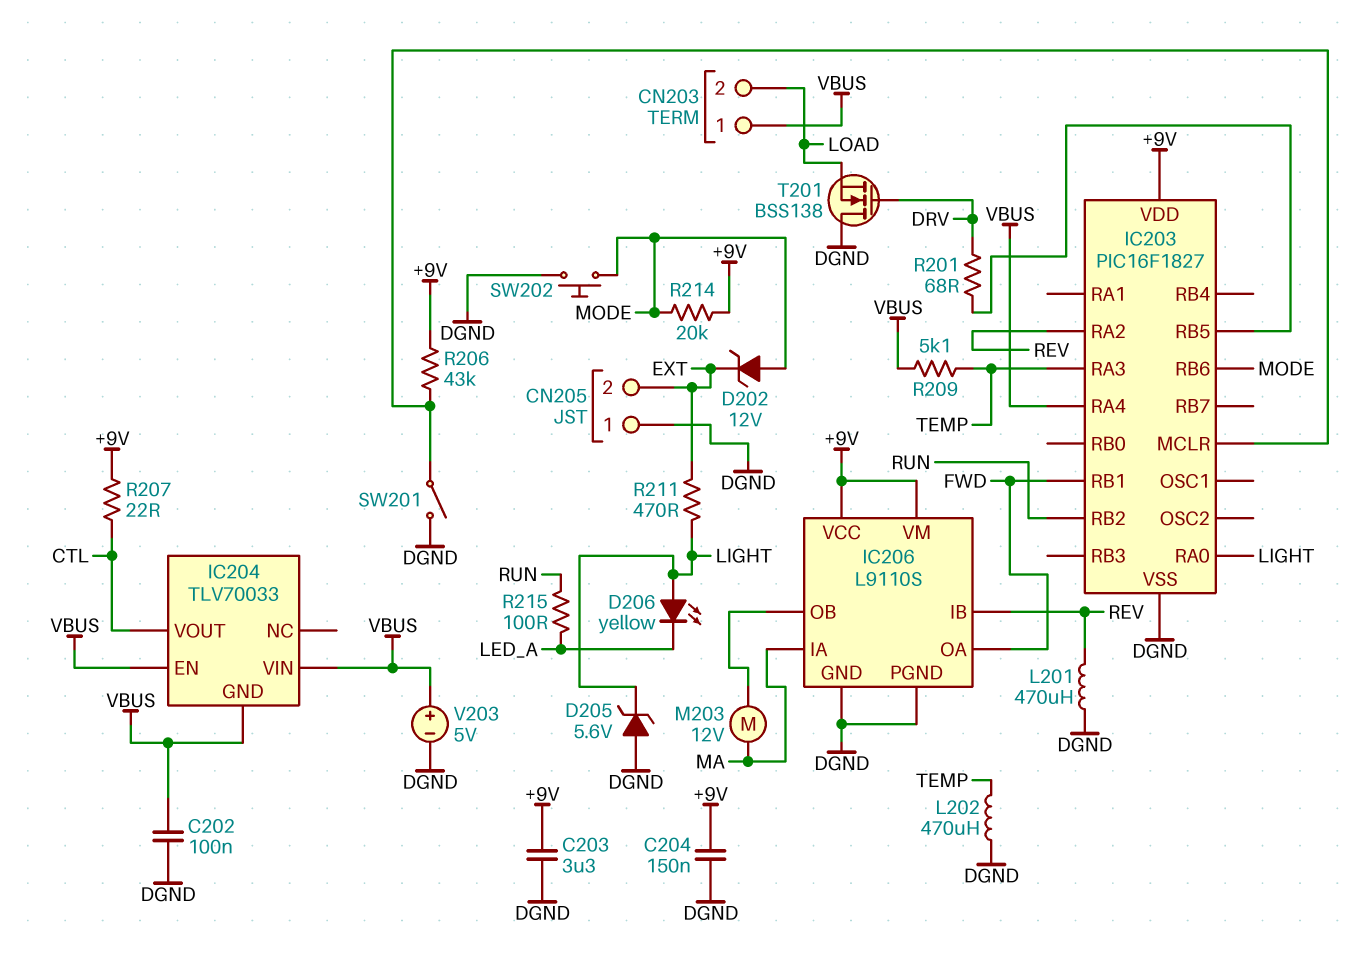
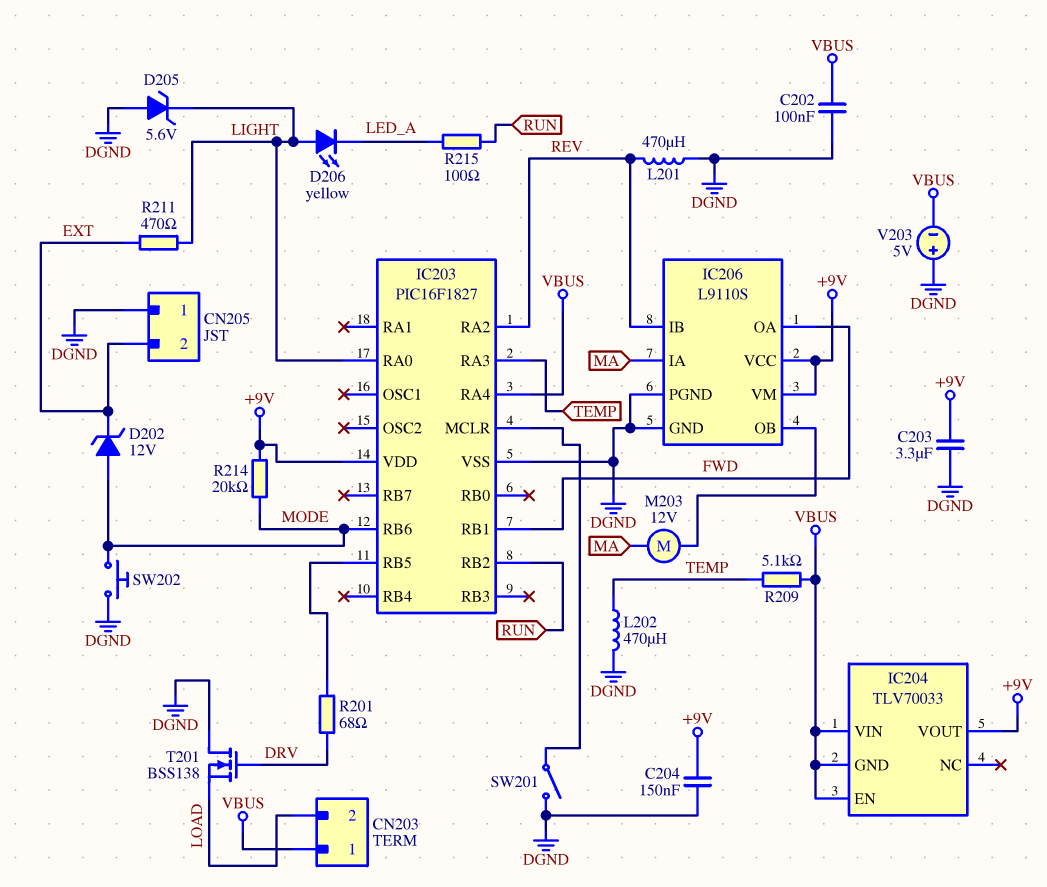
IC204 pin VOUT: CTL -> +9V
R206: 43k (+9V, IC203/MCLR) -> none
R207: 22 (+9V, CTL) -> none
V203: 5V (plus VBUS, minus DGND) -> 5V (plus DGND, minus VBUS)

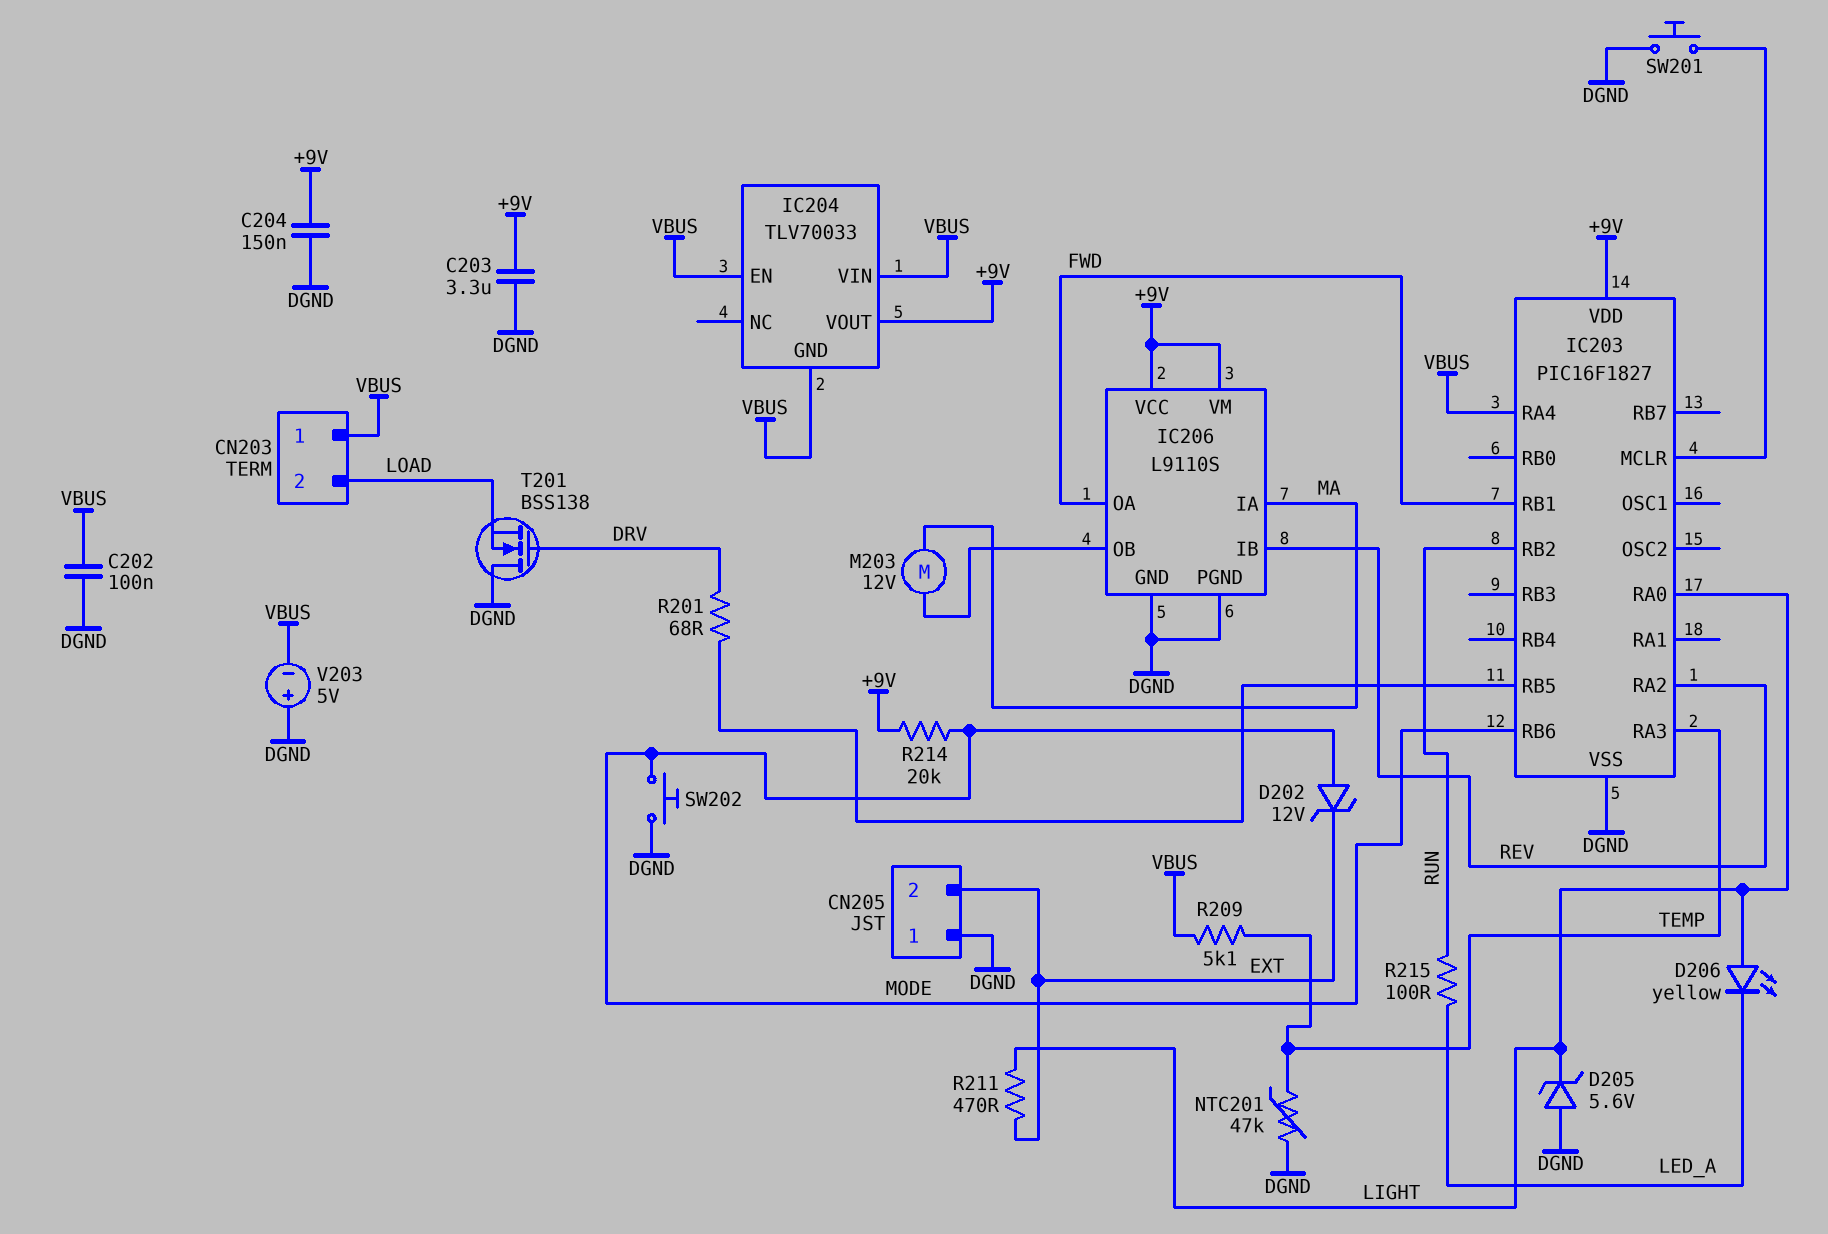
L201: 470uH (DGND, REV) -> none
L202: 470uH (DGND, TEMP) -> none
NTC201: none -> 47k (DGND, TEMP)
SW201: switch (DGND, IC203/MCLR) -> button (DGND, IC203/MCLR)

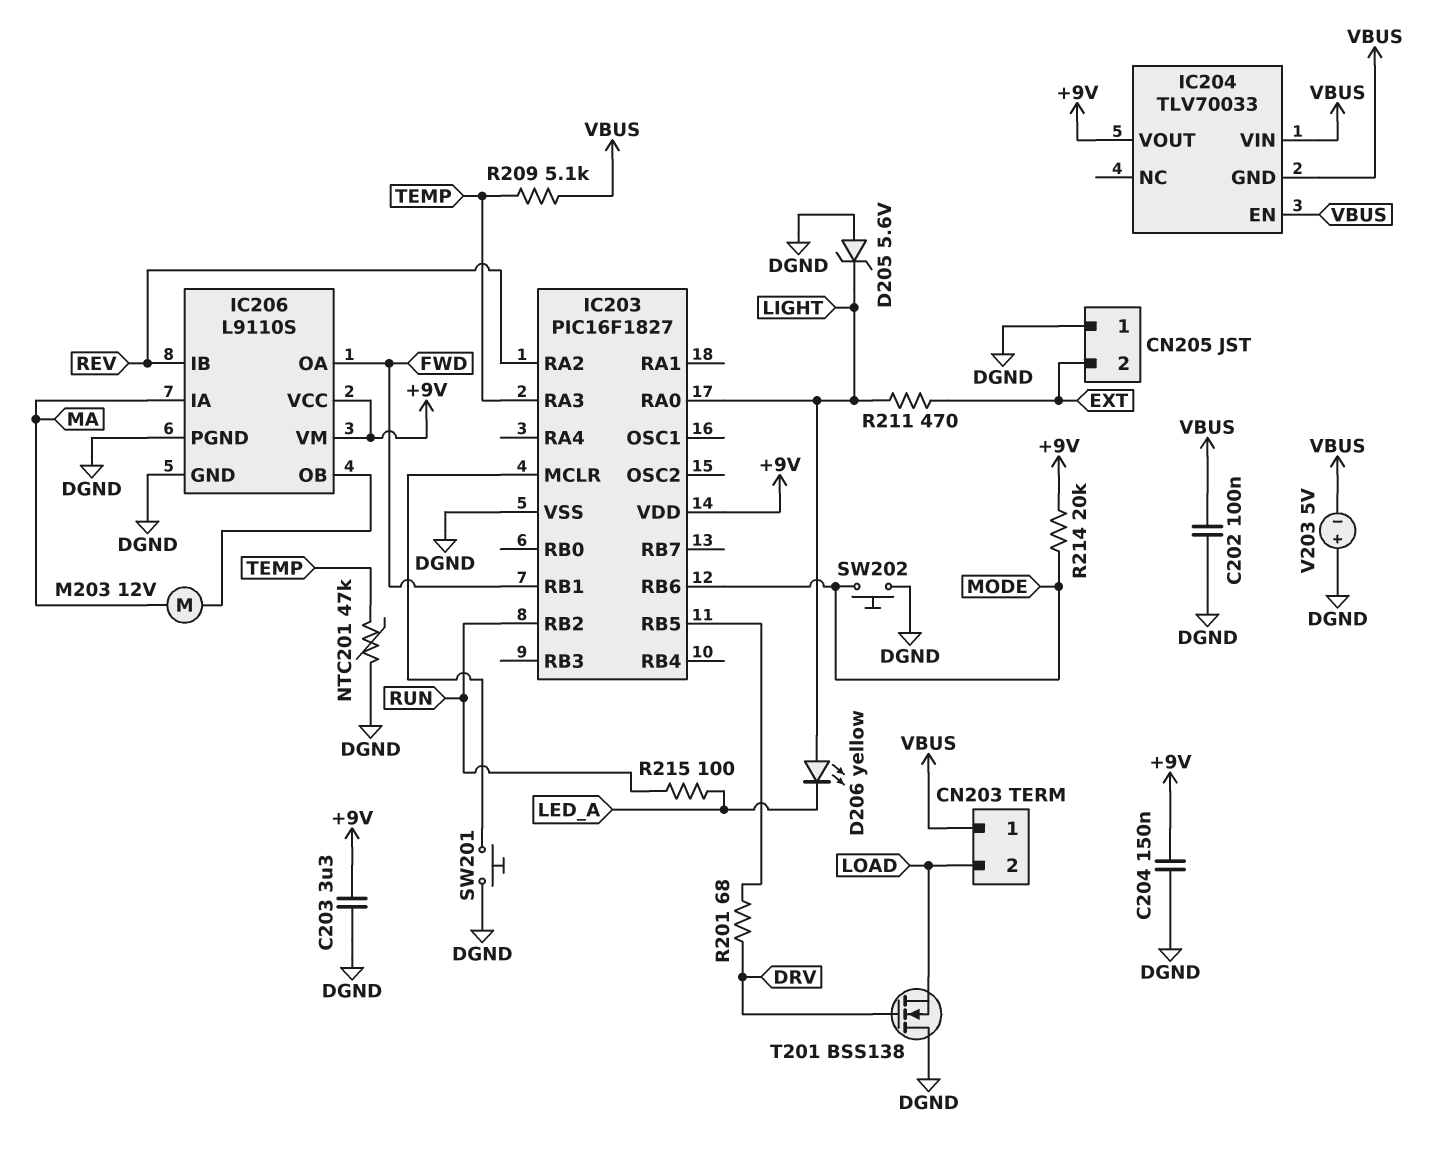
D202: zener 12V (A MODE, K EXT) -> none
IC203 pin RA4: VBUS -> none

